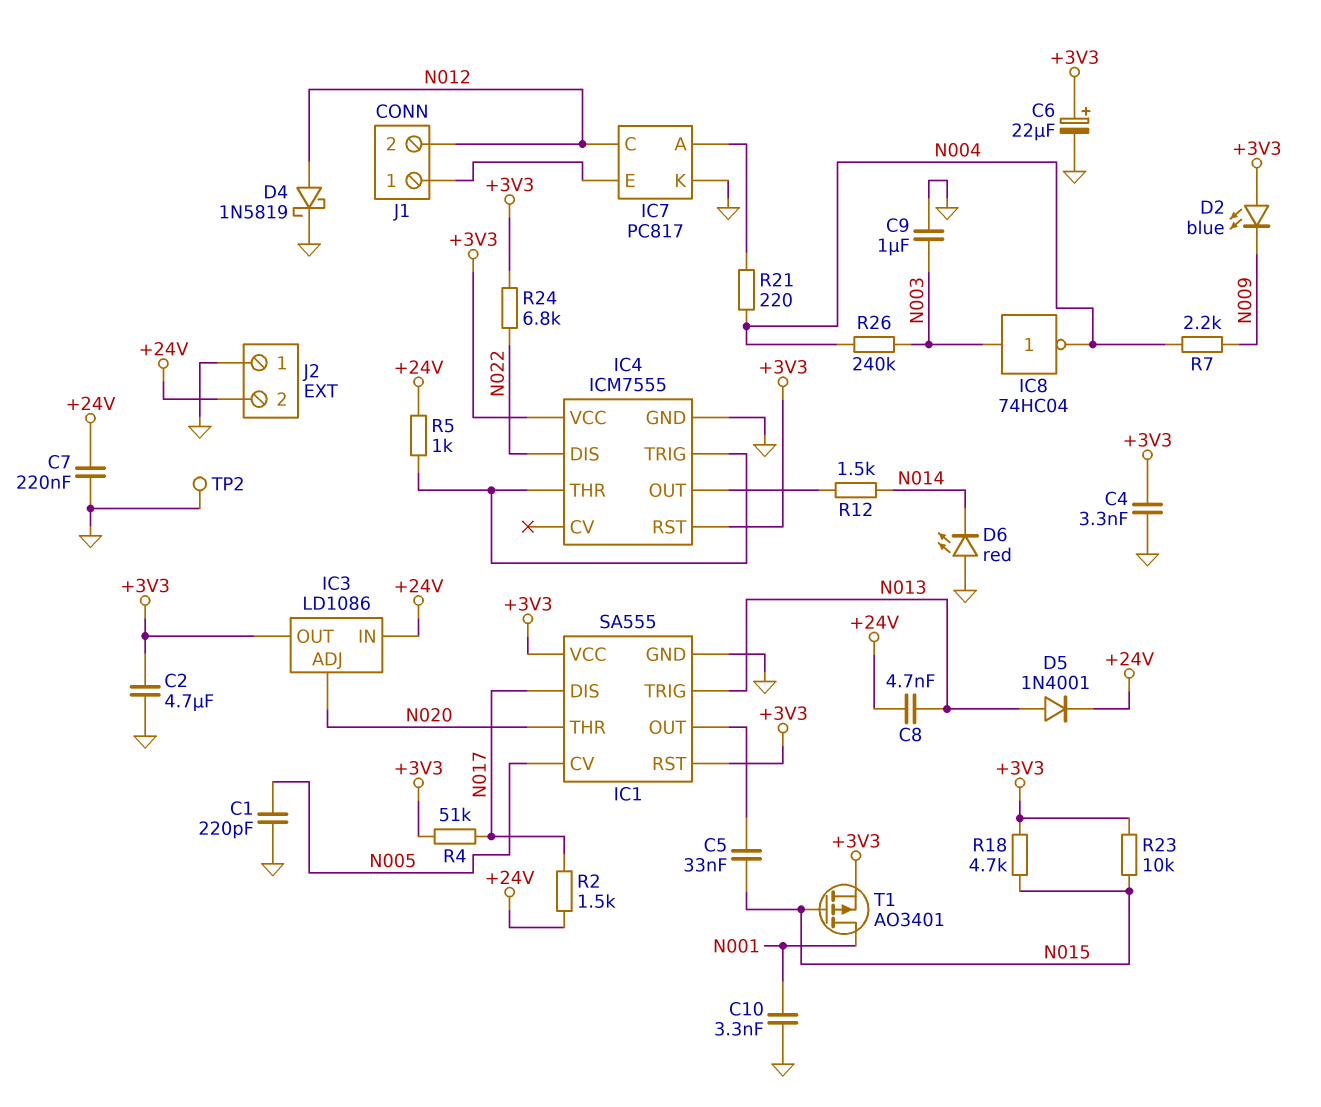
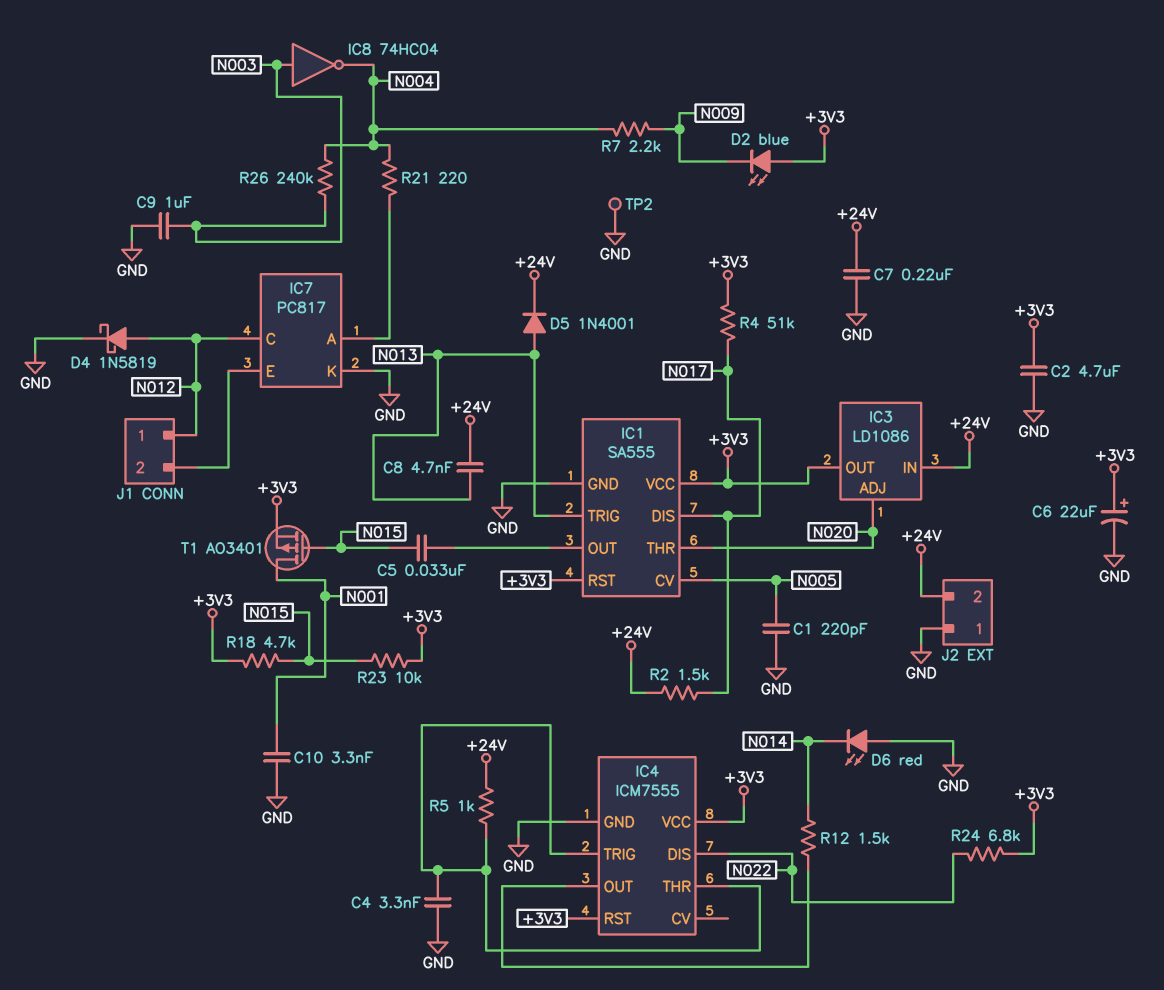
C4: 3.3nF (+3V3, GND) -> 3.3nF (GND, IC4/THR)
J1 pin 1: IC7/E -> N012
J1 pin 2: N012 -> IC7/E

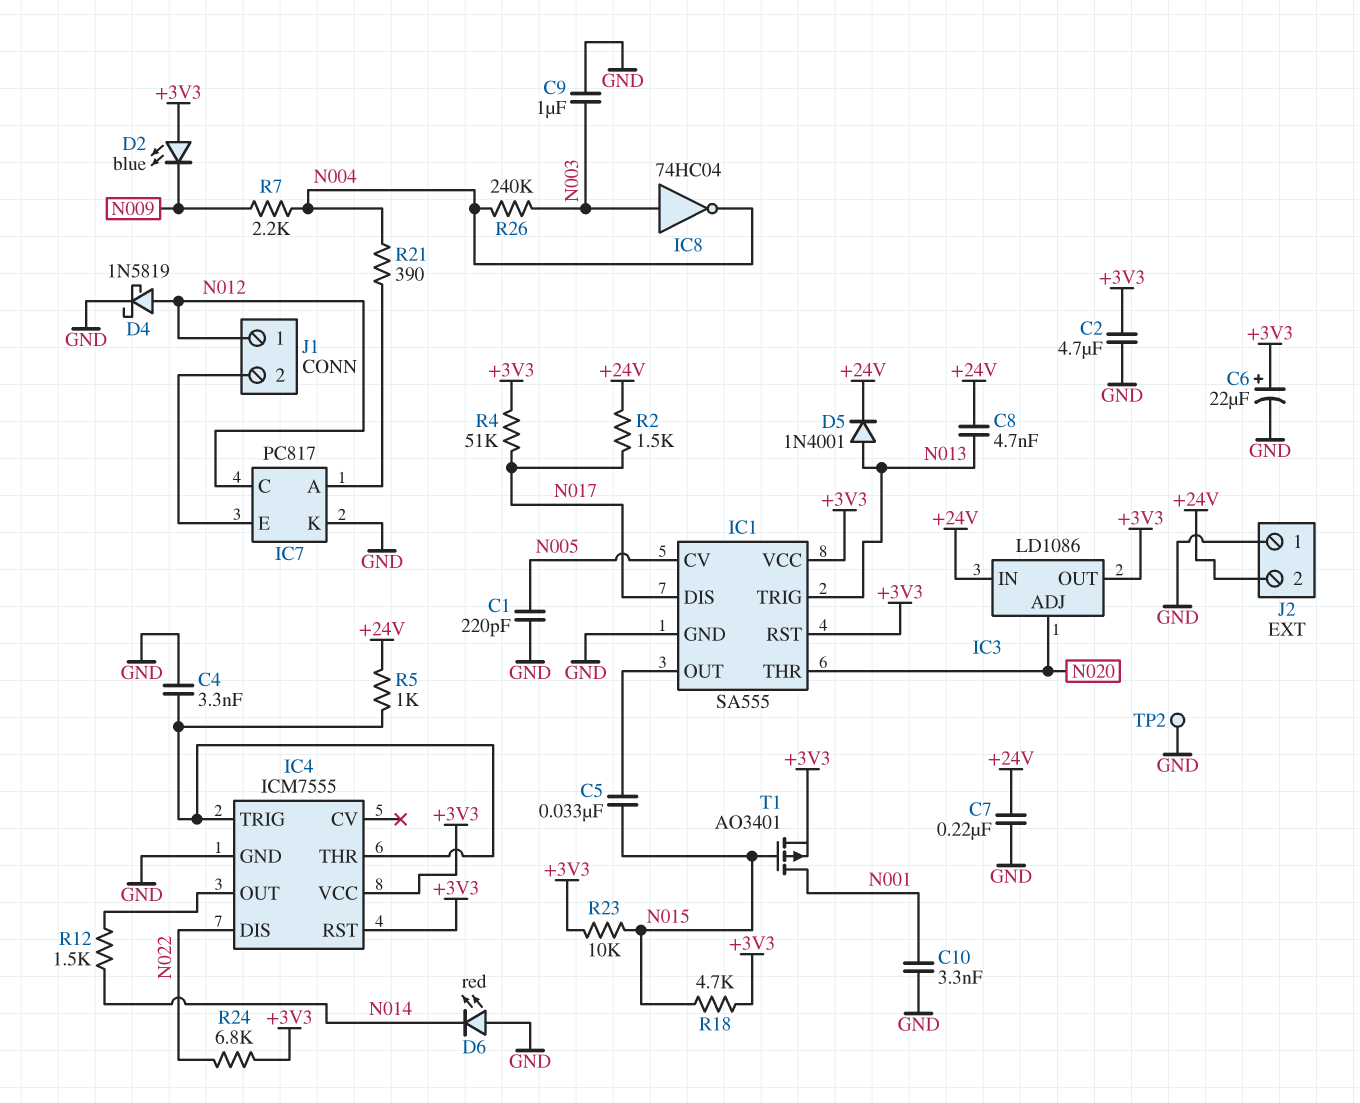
R21: 220 (IC7/A, N004) -> 390 (IC7/A, N004)

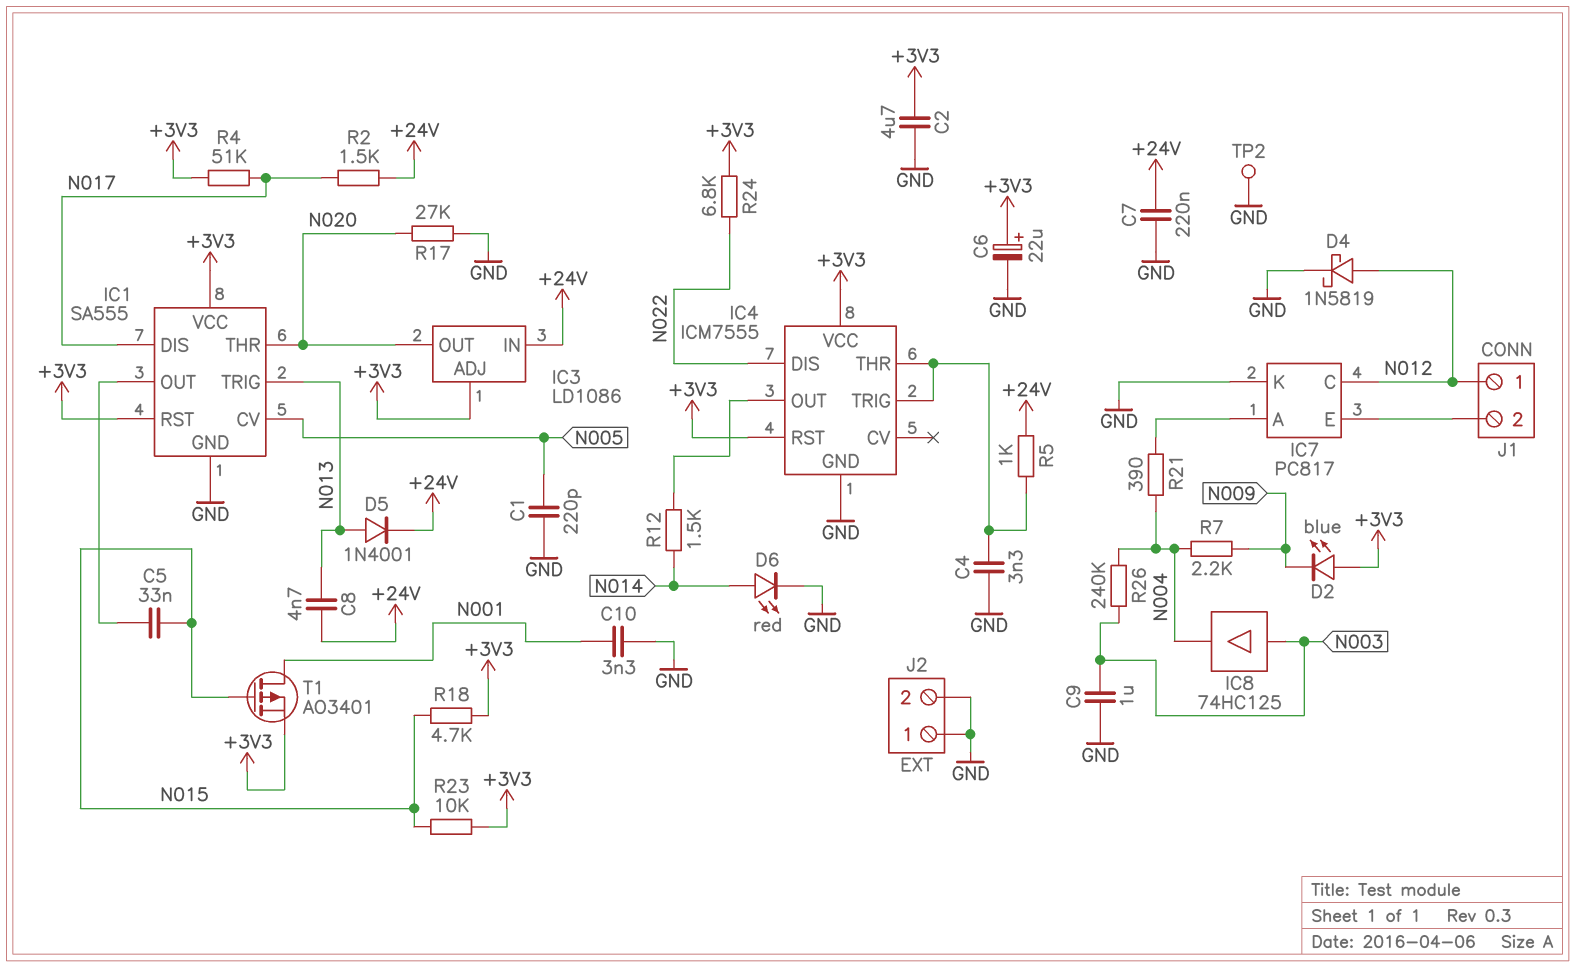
D6: LED red (A GND, K N014) -> LED red (A N014, K GND)
IC3 pin ADJ: N020 -> +3V3
IC3 pin OUT: +3V3 -> N020
IC8: NOT 74HC04 (in N003, out N004) -> buffer 74HC125 (in N003, out N004)
J2 pin 2: +24V -> GND
R17: none -> 27k (GND, N020)

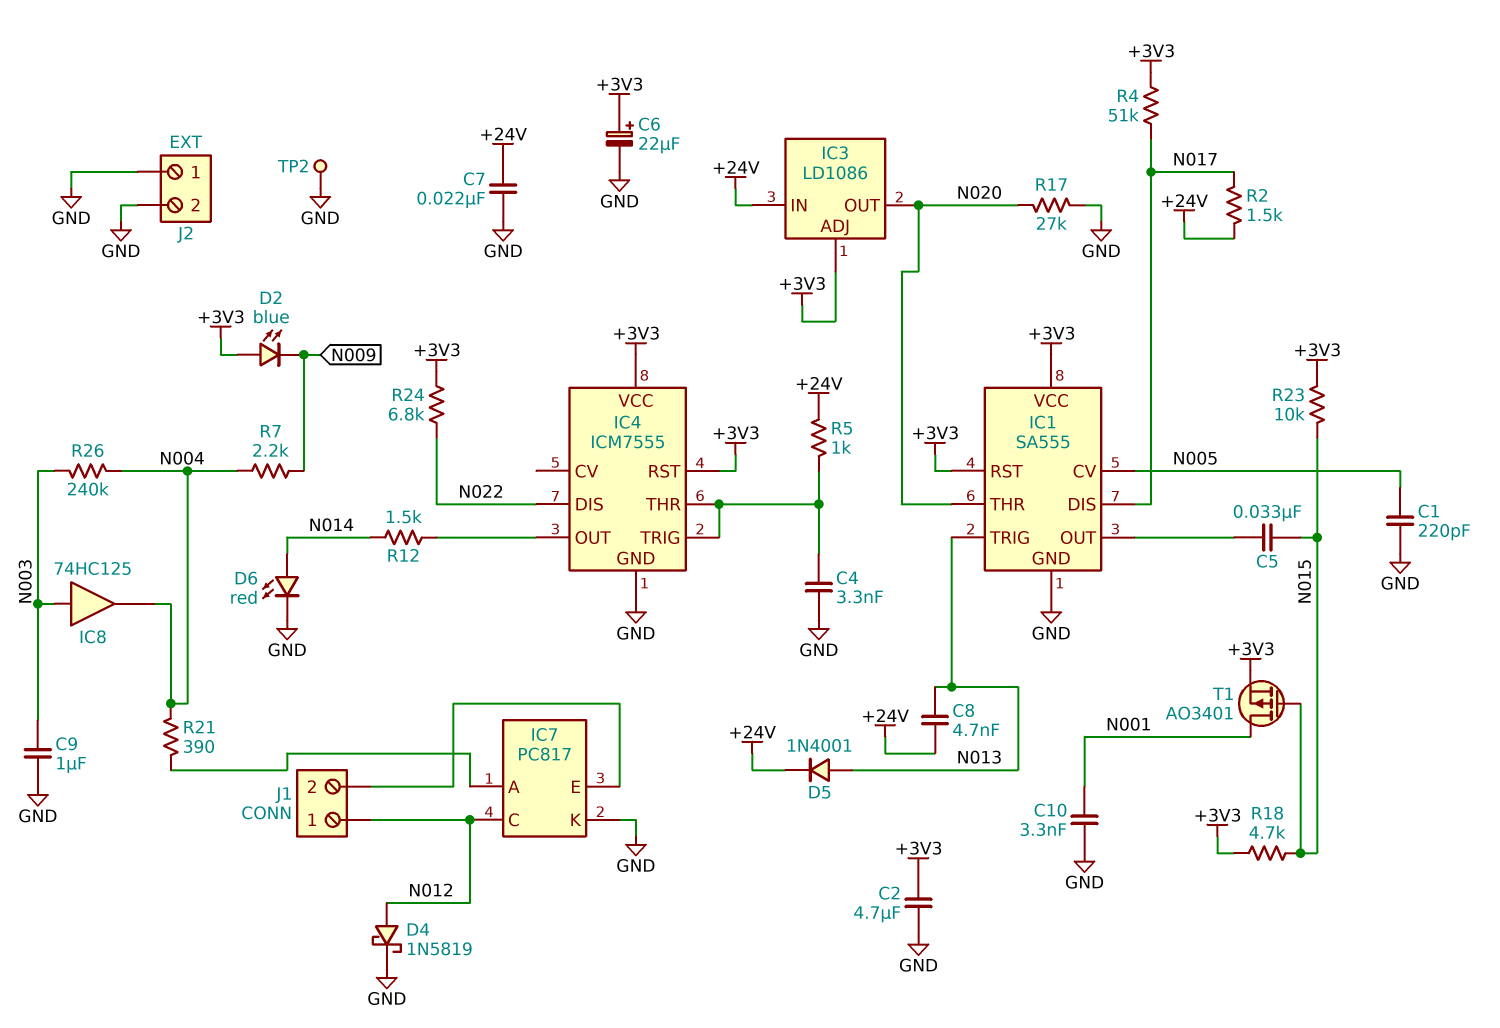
C7: 220nF (+24V, GND) -> 22nF (+24V, GND)

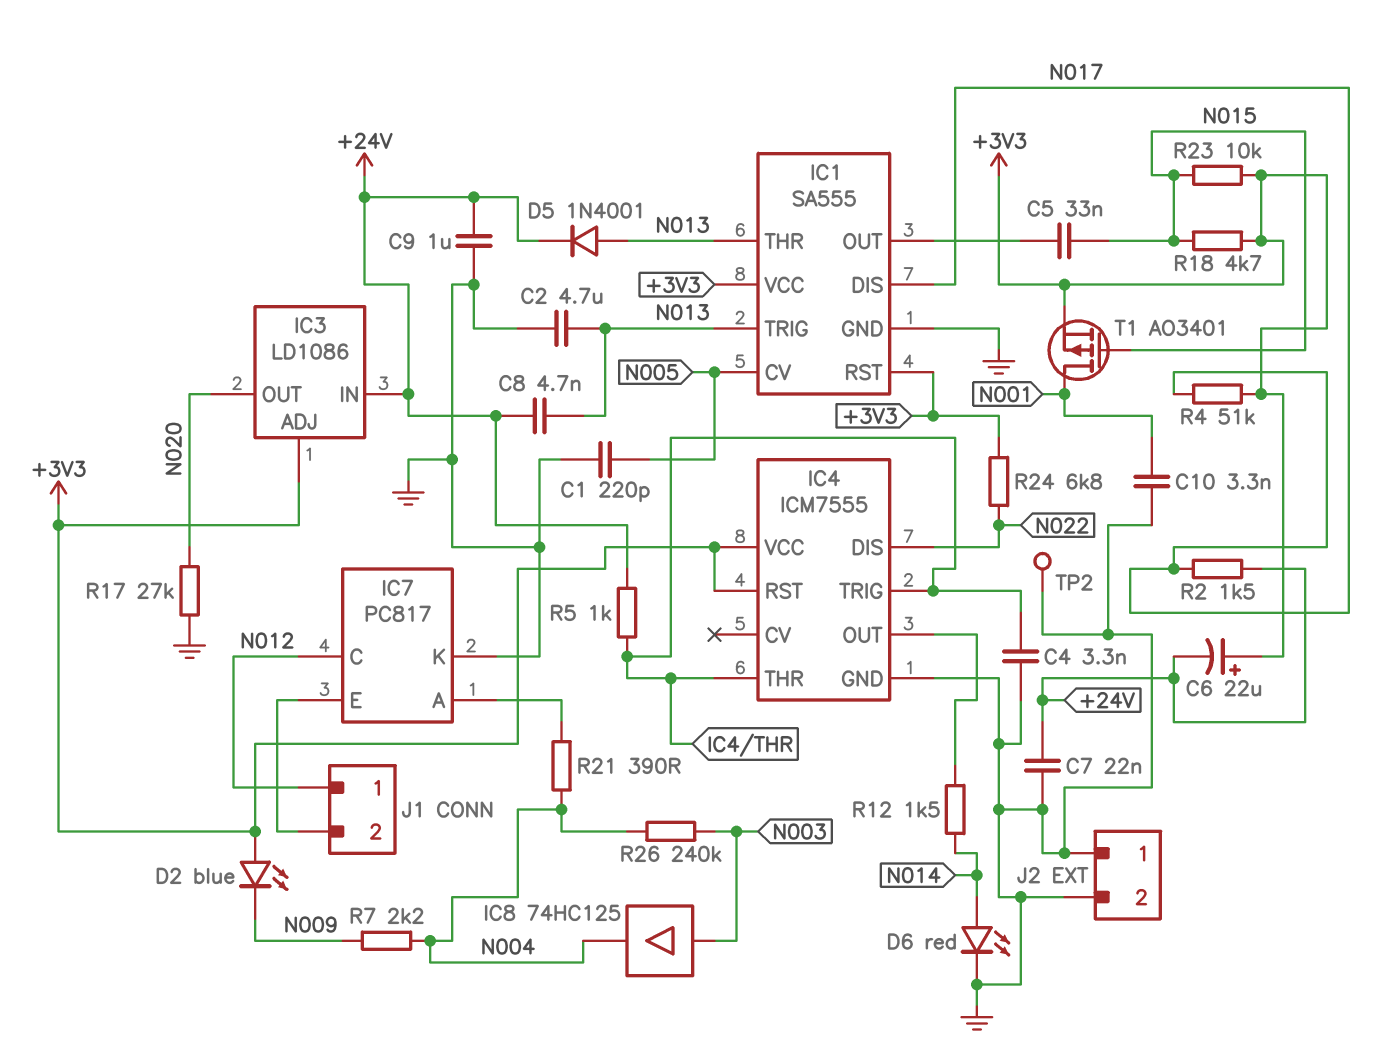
C2: 4.7uF (+3V3, GND) -> 4.7uF (GND, N013)
C6: 22uF (plus +3V3, minus GND) -> 22uF (plus +3V3, minus +24V)
C9: 1uF (GND, N003) -> 1uF (+24V, GND)
D4: schottky 1N5819 (A N012, K GND) -> none
IC1 pin THR: N020 -> N013

